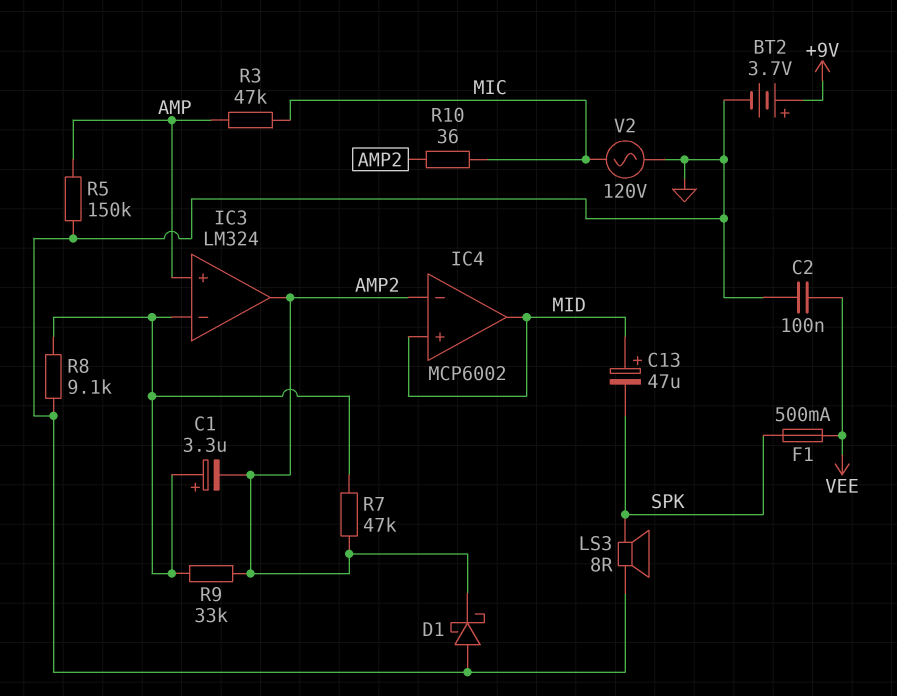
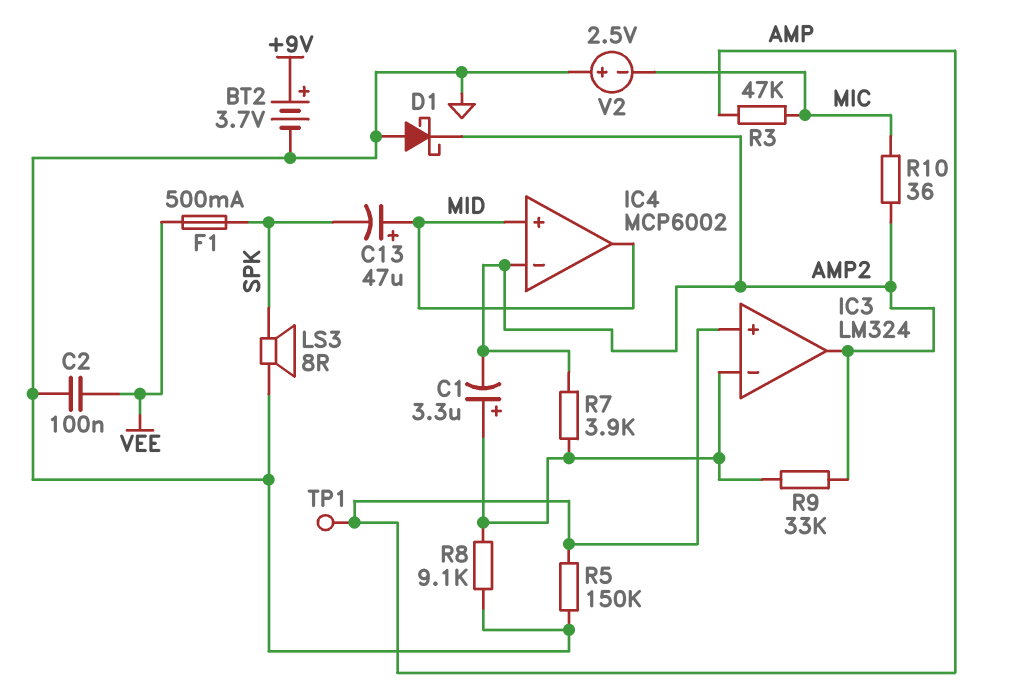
R7: 47k (AMP2, IC3/in-) -> 3.9k (AMP2, IC3/in-)
TP1: none -> test point (AMP)
V2: AC 120V (GND, MIC) -> 2.5V (plus GND, minus MIC)

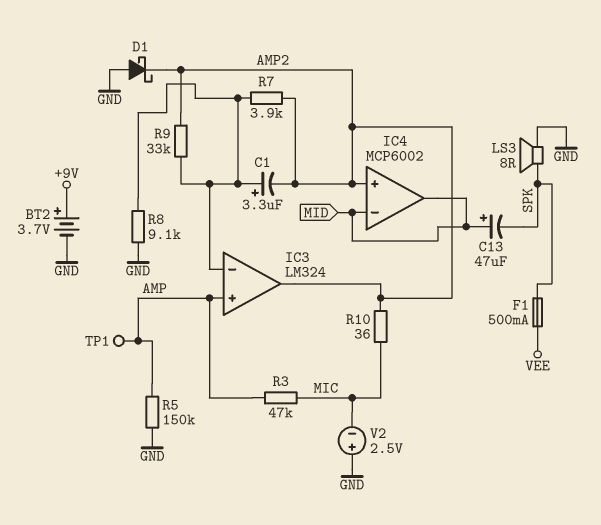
C2: 100nF (GND, VEE) -> none
IC4 pin in+: MID -> AMP2
IC4 pin in-: AMP2 -> MID

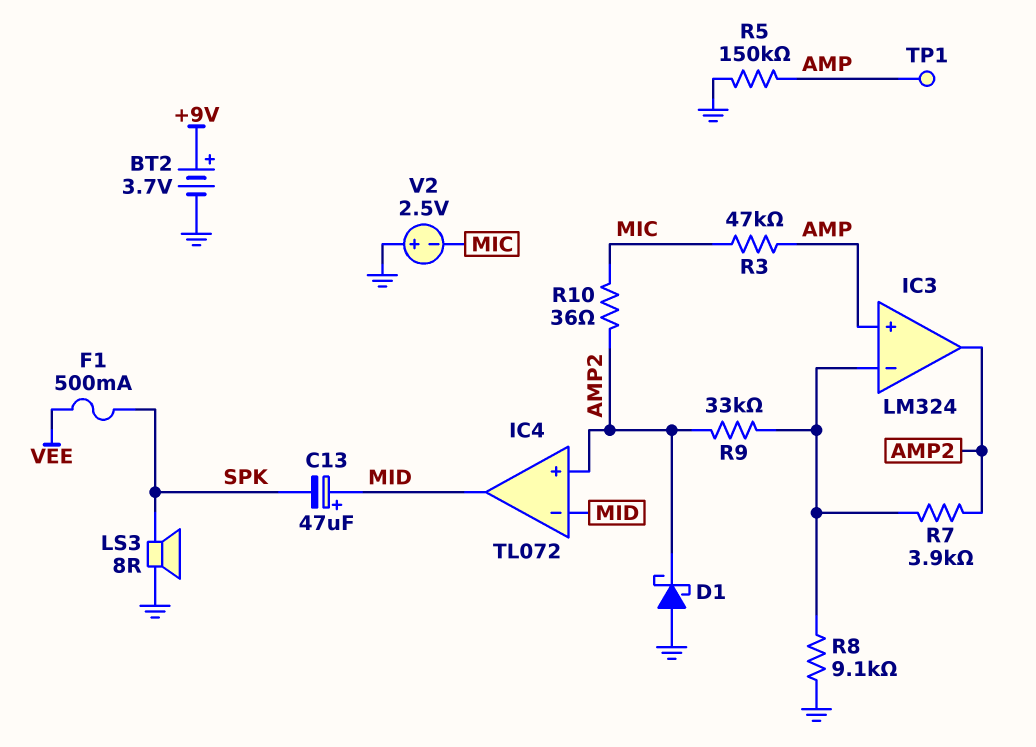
C1: 3.3uF (plus IC3/in-, minus AMP2) -> none
IC4: MCP6002 -> TL072

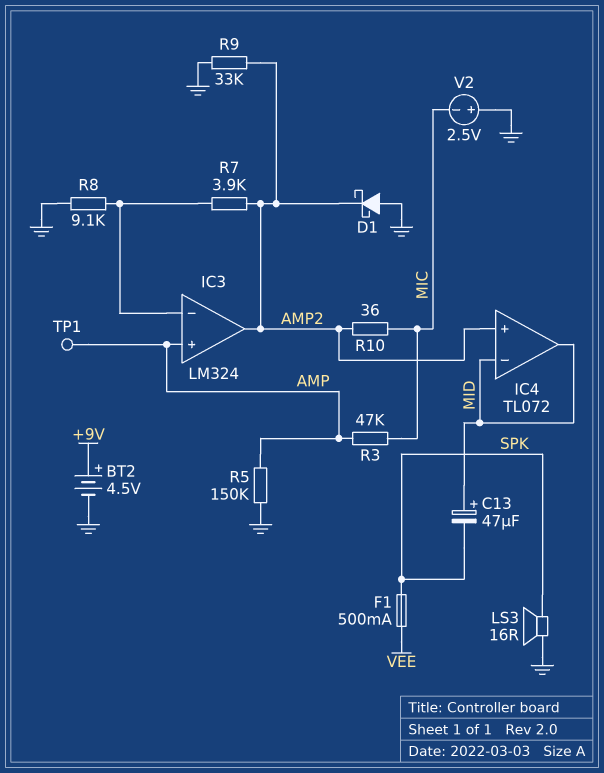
BT2: 3.7V (plus +9V, minus GND) -> 4.5V (plus +9V, minus GND)
LS3: speaker 8R (GND, SPK) -> speaker 16R (GND, SPK)
R9: 33k (AMP2, IC3/in-) -> 33k (AMP2, GND)

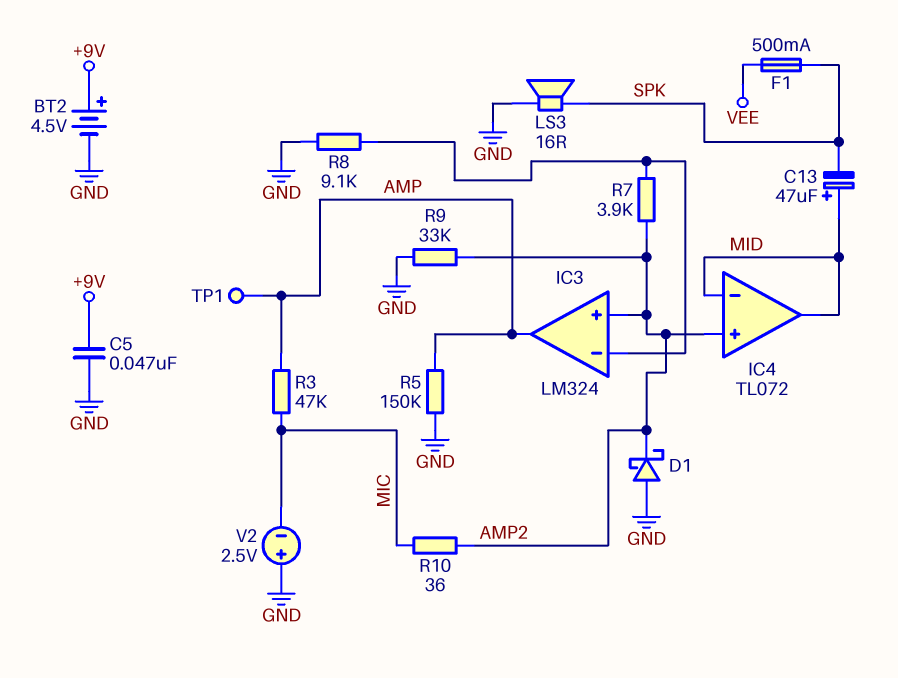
C5: none -> 47nF (+9V, GND)
IC3 pin in+: AMP -> AMP2
IC3 pin out: AMP2 -> AMP

